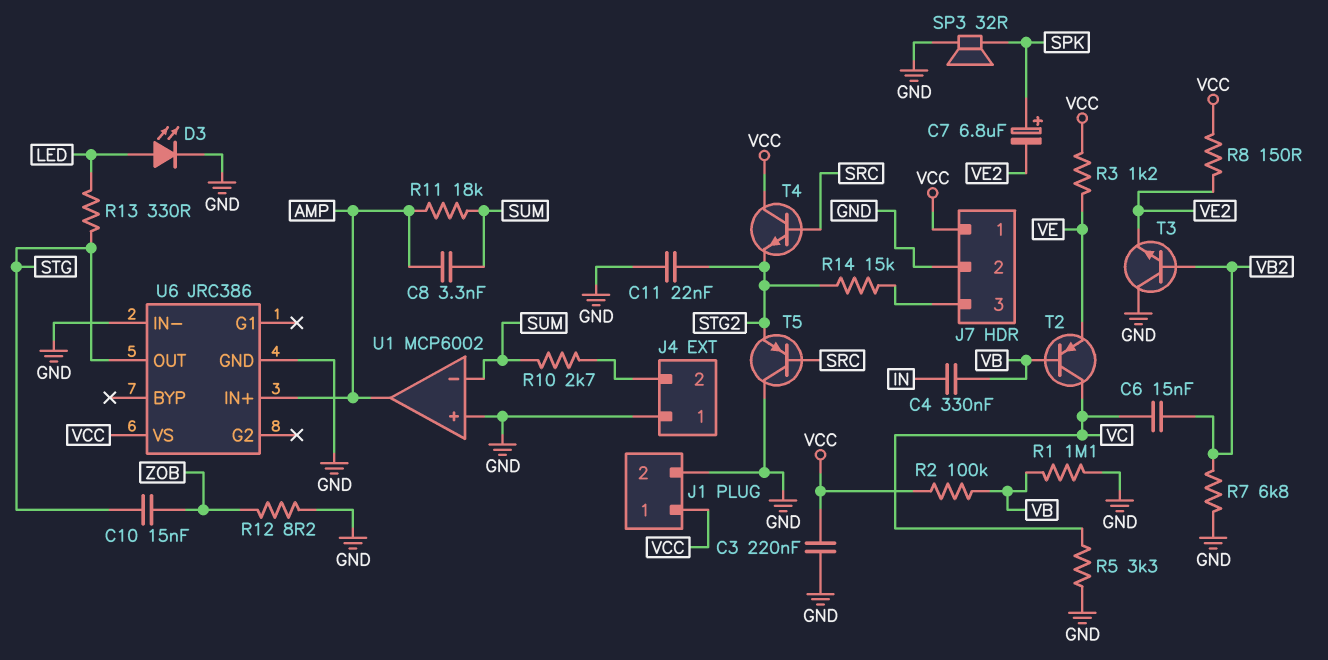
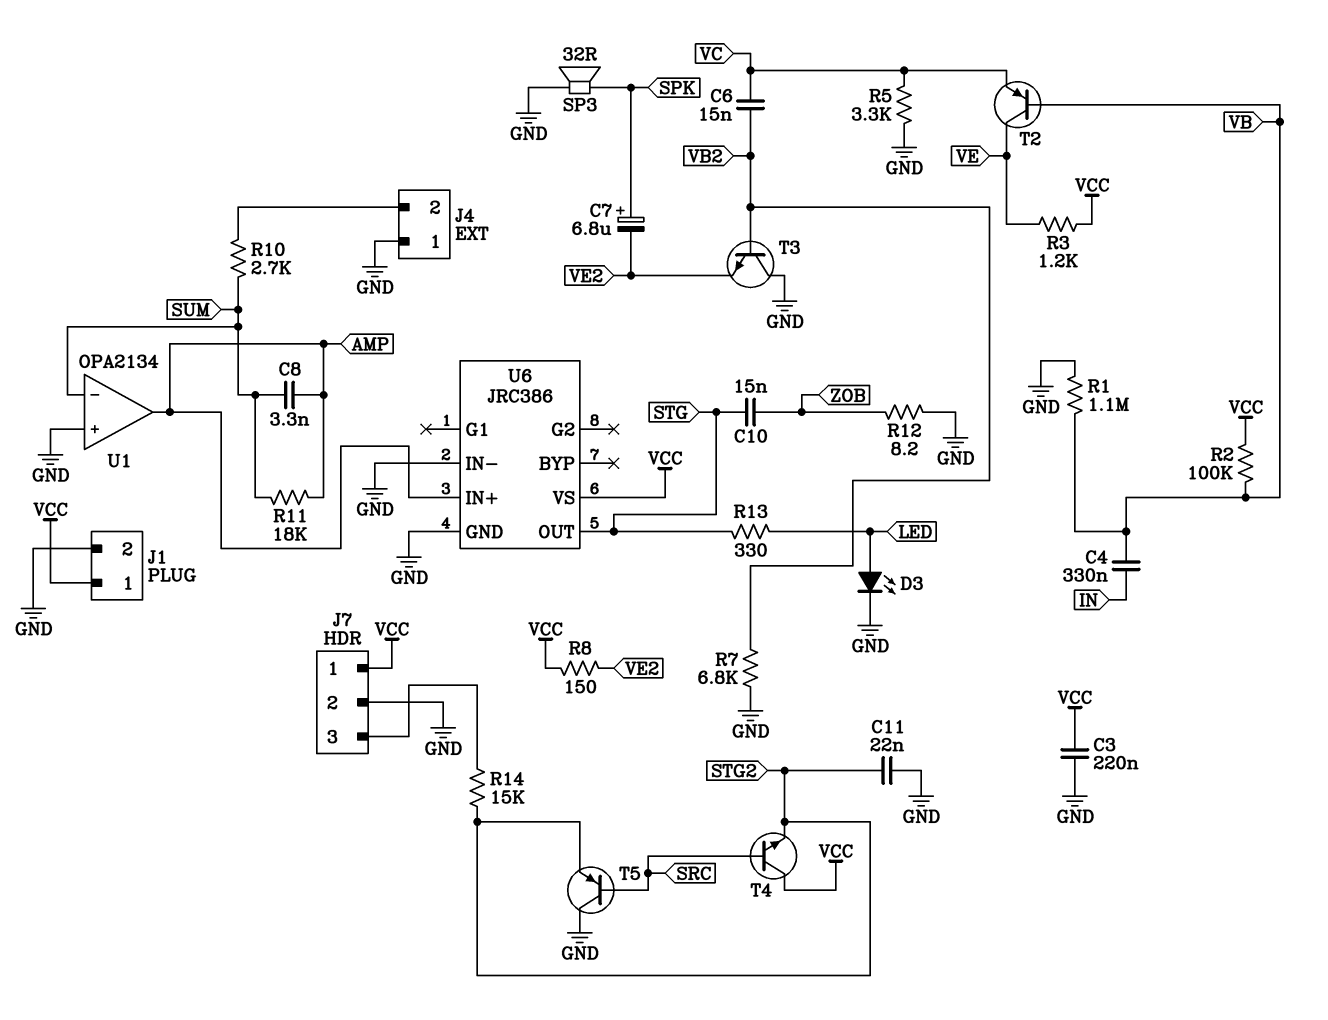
T2: PNP (B VB, C VC, E VE) -> PNP (B VB, C VE, E VC)
U1: MCP6002 -> OPA2134

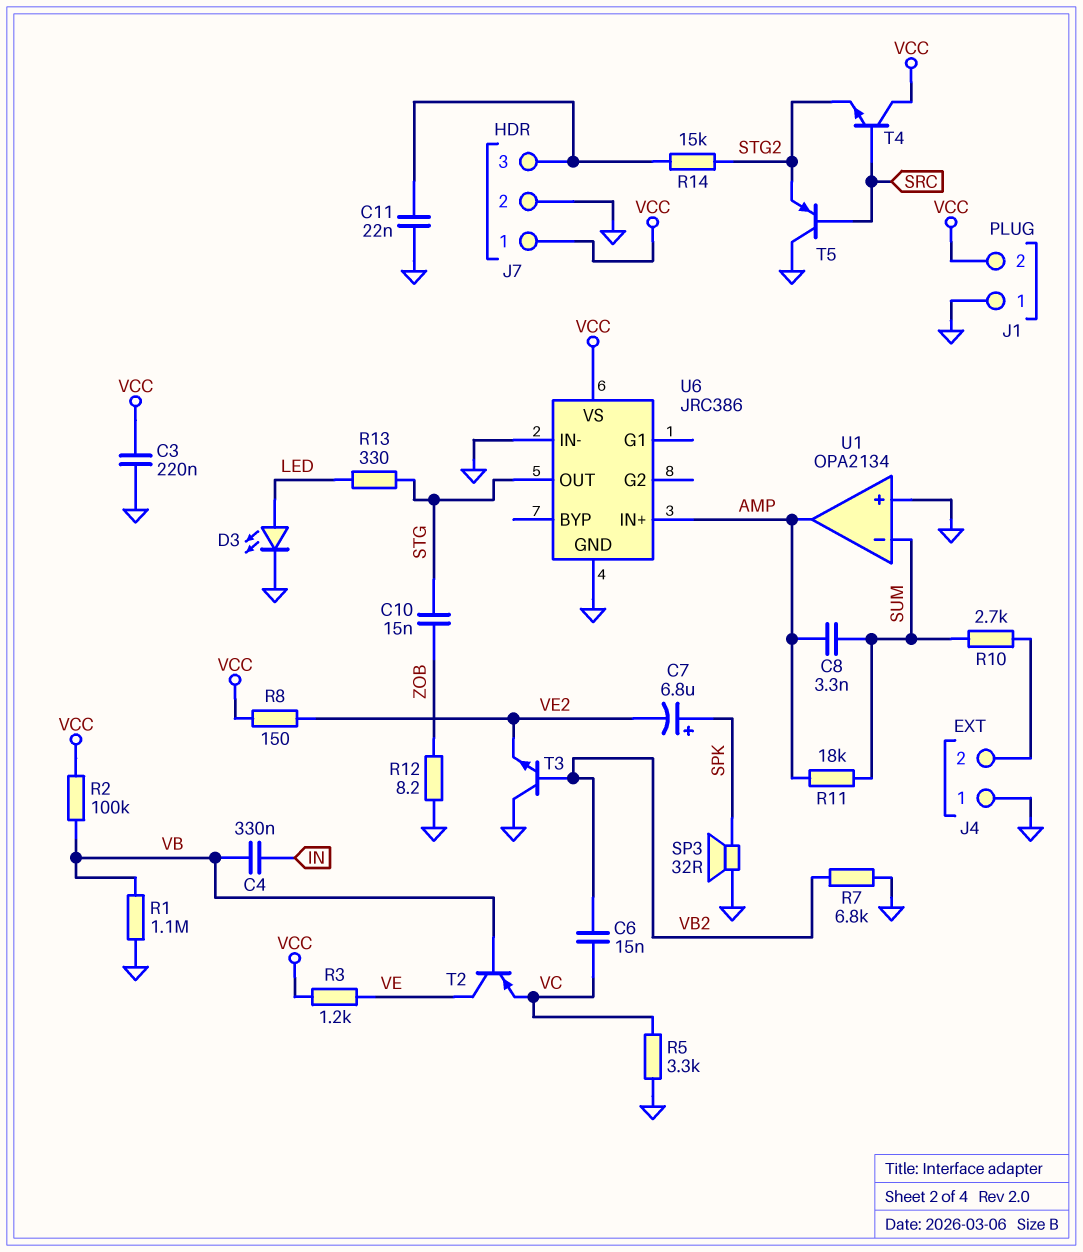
C11: 22nF (GND, STG2) -> 22nF (GND, J7/3)
J1 pin 1: VCC -> GND
J1 pin 2: GND -> VCC

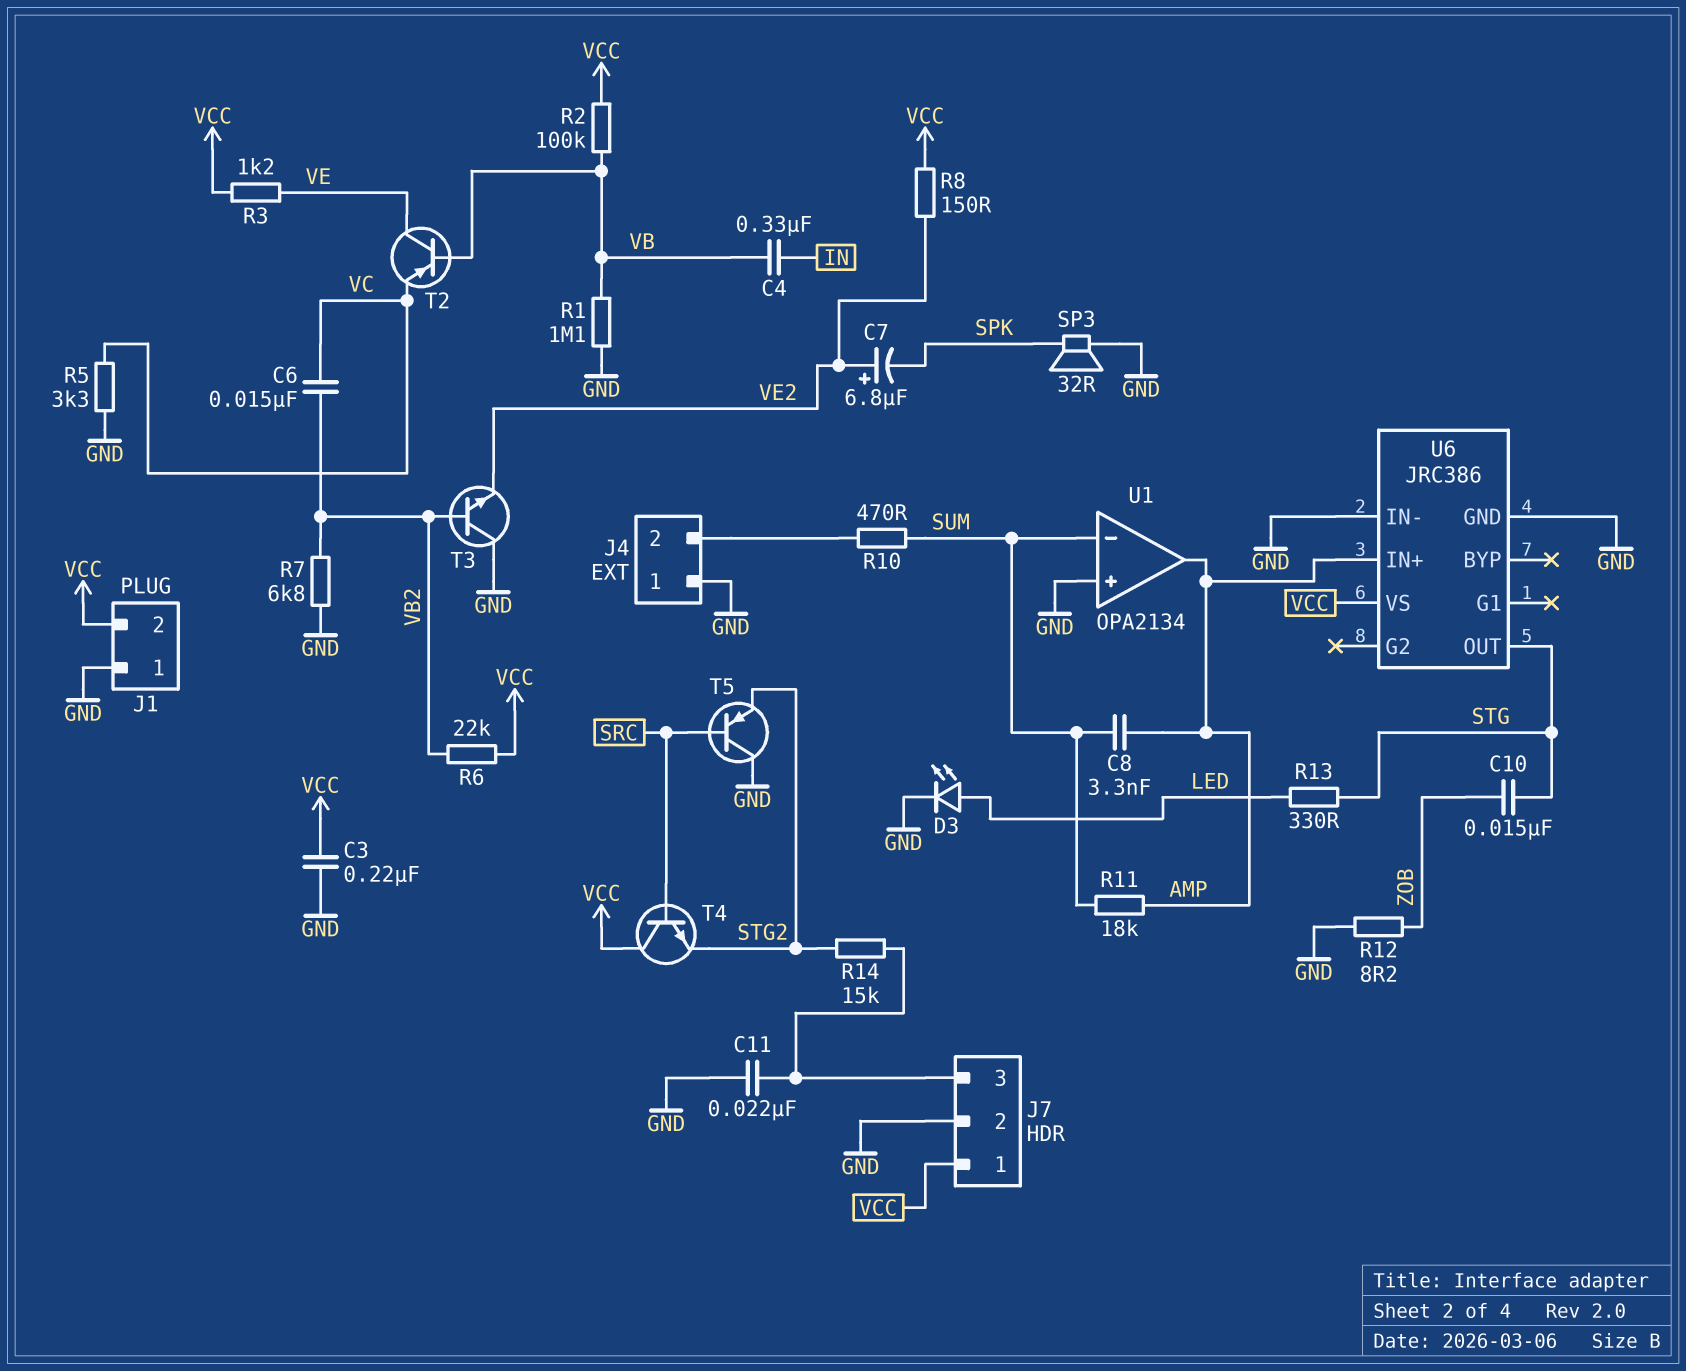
C7: 6.8uF (plus SPK, minus VE2) -> 6.8uF (plus VE2, minus SPK)
R6: none -> 22k (VB2, VCC)
R10: 2.7k (J4/2, SUM) -> 470 (J4/2, SUM)

